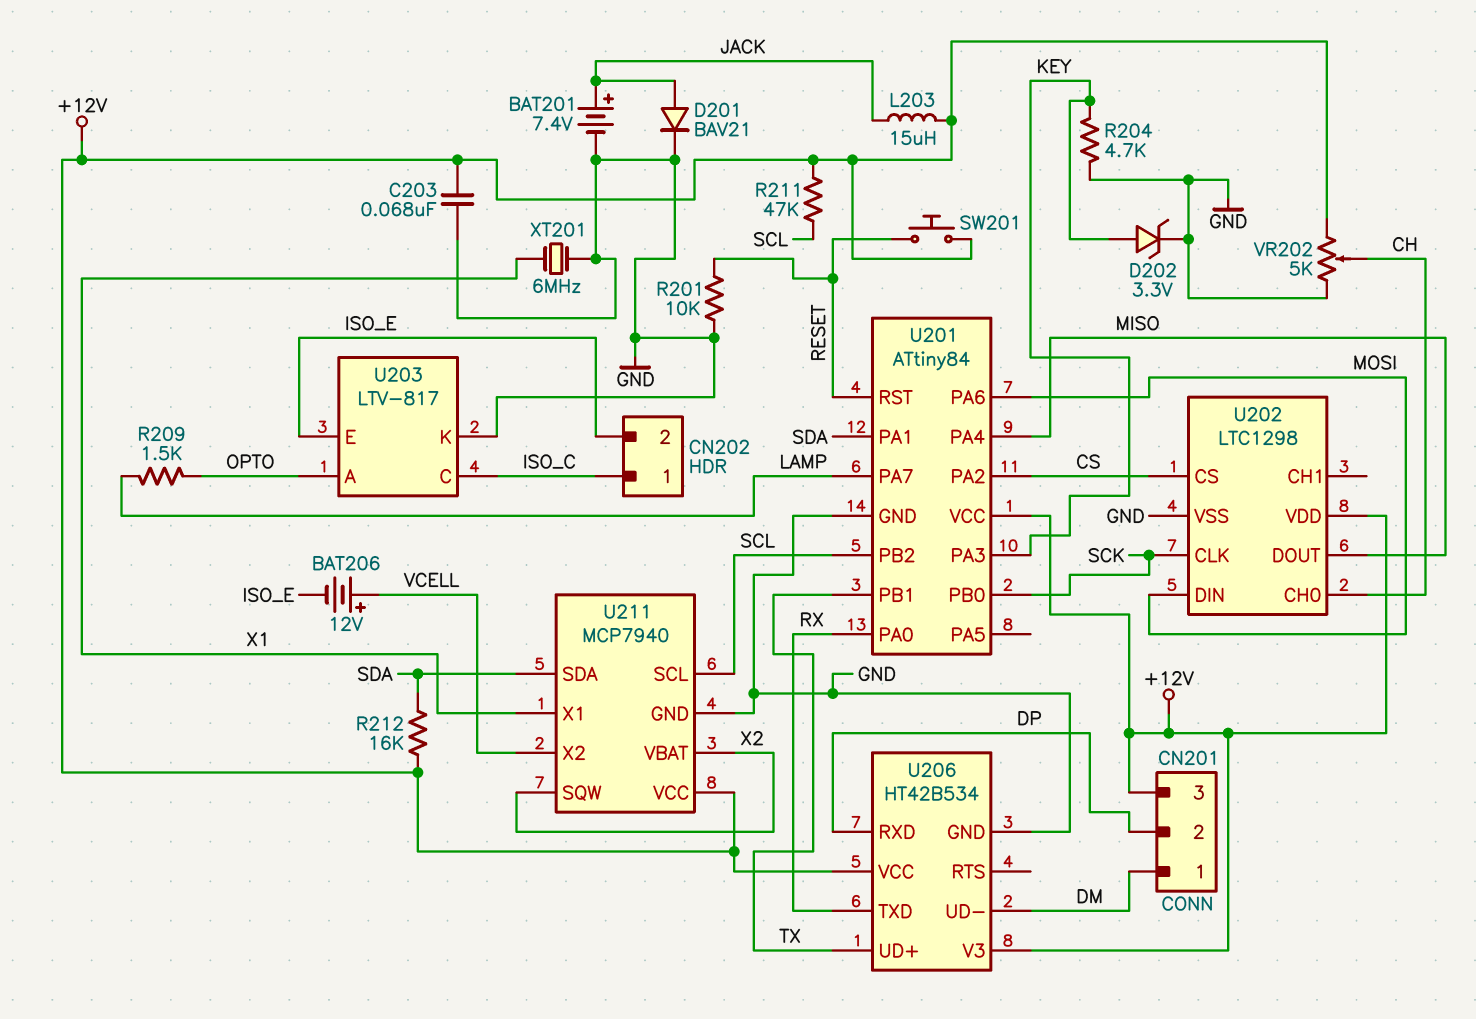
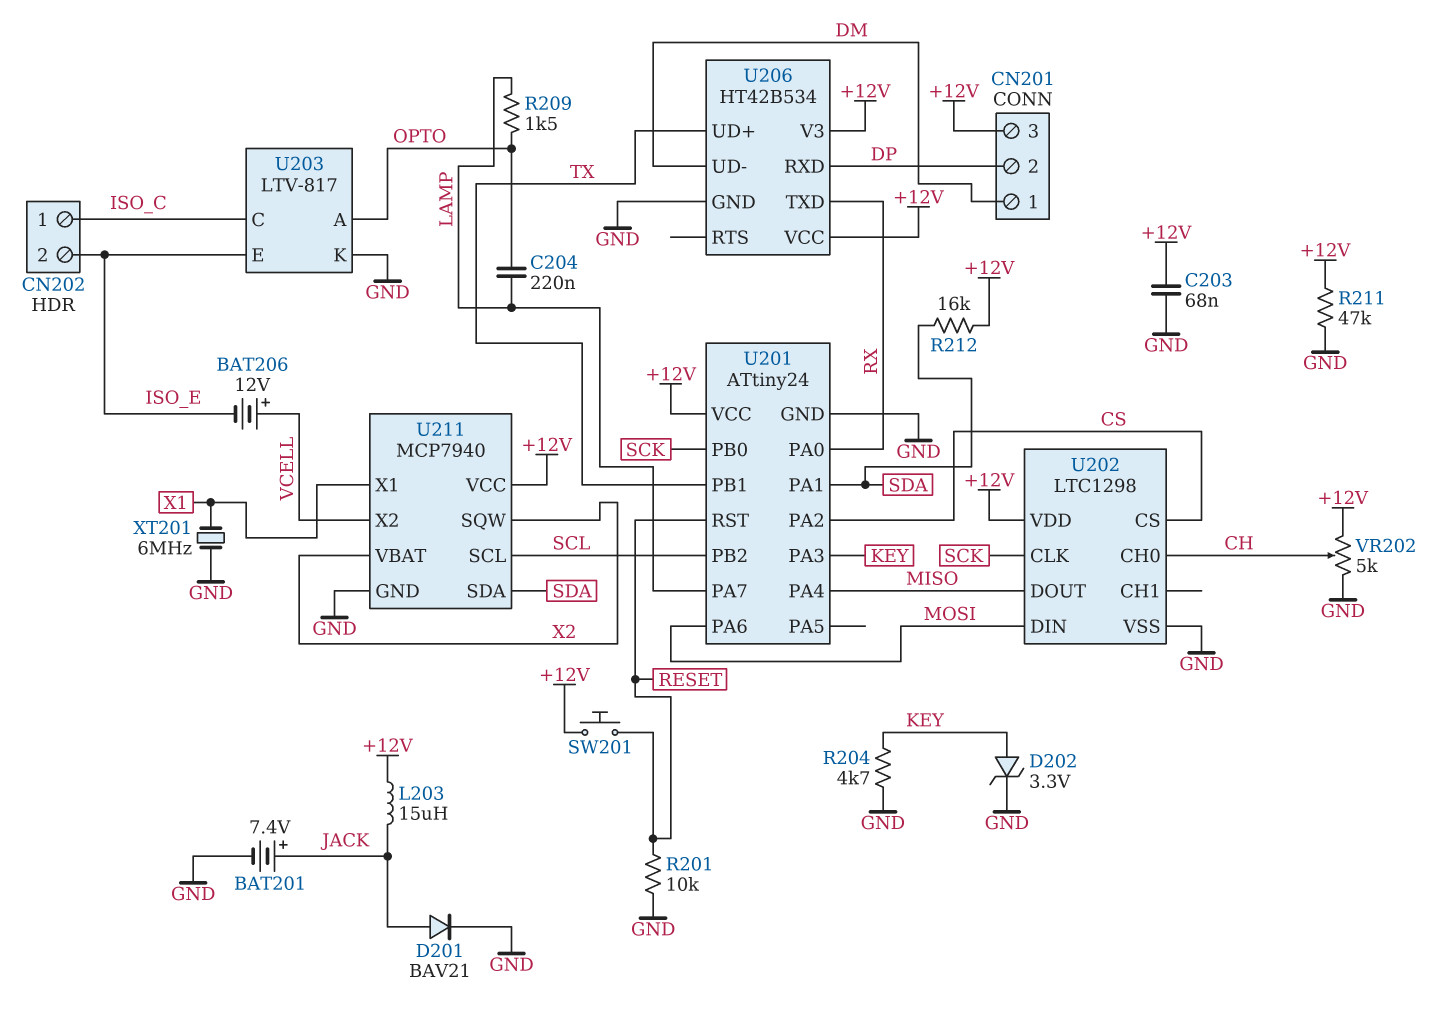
C204: none -> 220nF (LAMP, OPTO)
R211: 47k (+12V, SCL) -> 47k (+12V, GND)
U201: ATtiny84 -> ATtiny24

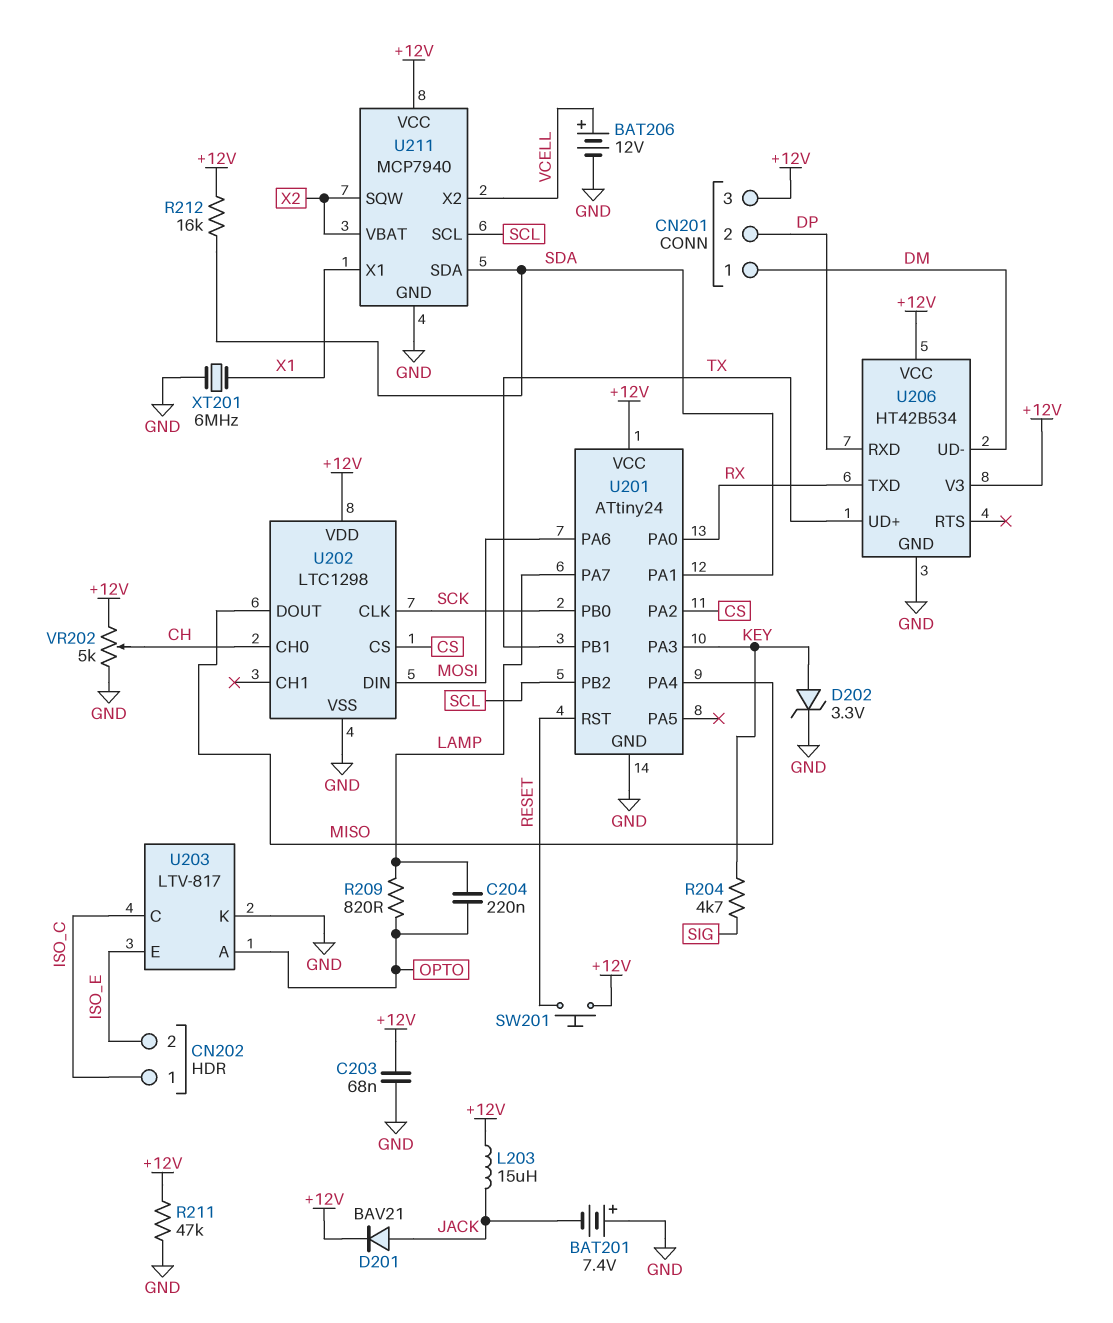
BAT201: 7.4V (plus JACK, minus GND) -> 7.4V (plus GND, minus JACK)
BAT206: 12V (plus VCELL, minus ISO_E) -> 12V (plus VCELL, minus GND)
D201: diode BAV21 (A JACK, K GND) -> diode BAV21 (A JACK, K +12V)
R201: 10k (GND, RESET) -> none
R204: 4.7k (GND, KEY) -> 4.7k (KEY, SIG)
R209: 1.5k (LAMP, OPTO) -> 820 (LAMP, OPTO)

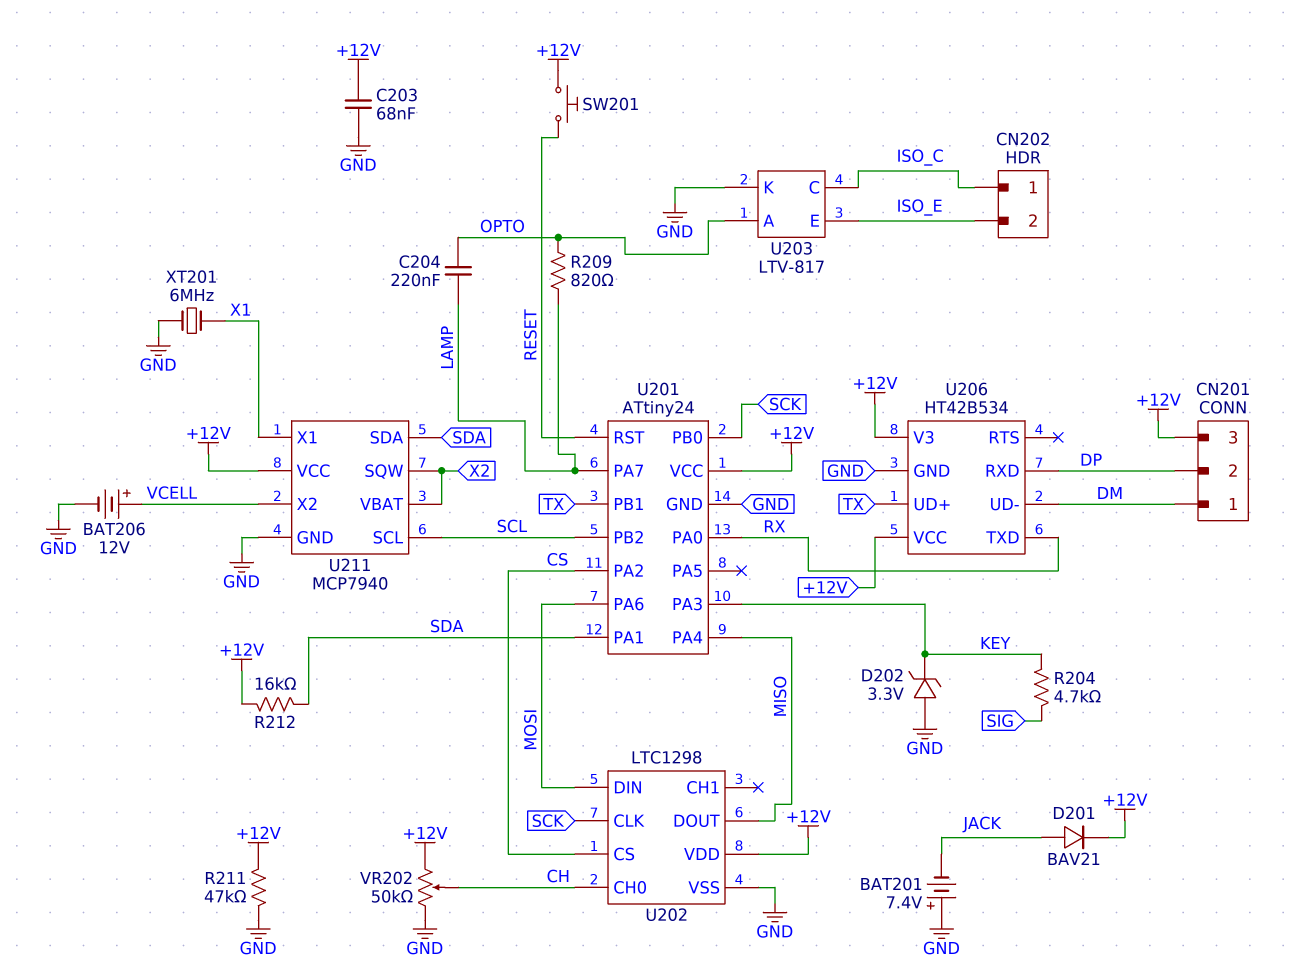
D202: zener 3.3V (A KEY, K GND) -> zener 3.3V (A GND, K KEY)
L203: 15uH (+12V, JACK) -> none
VR202: 5k (+12V, GND, wiper CH) -> 50k (+12V, GND, wiper CH)

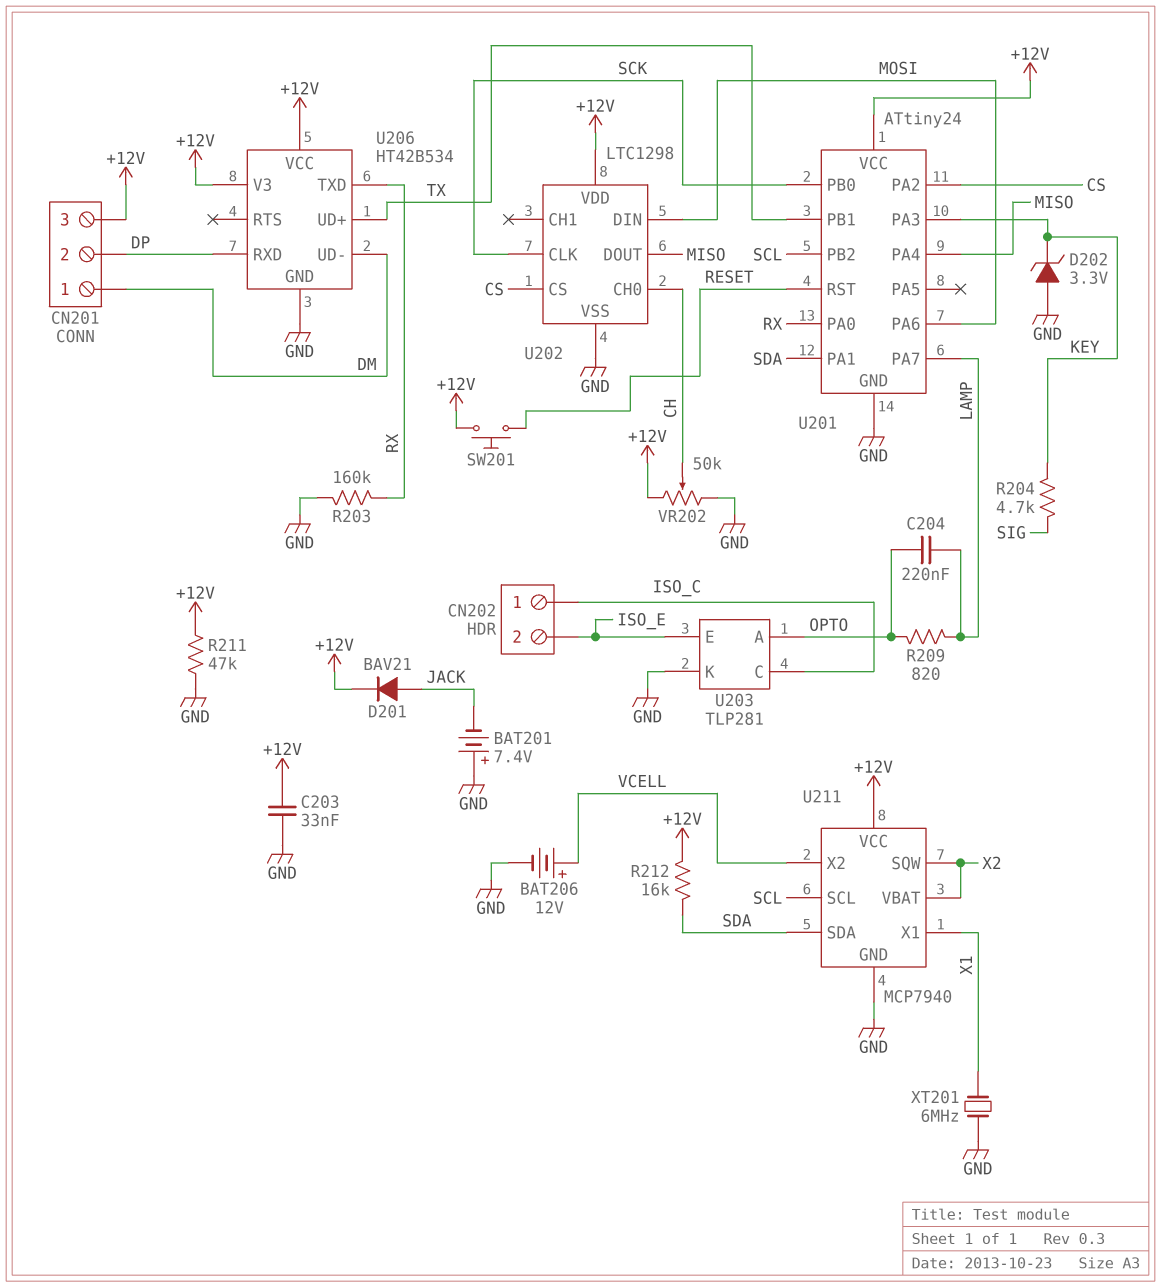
C203: 68nF (+12V, GND) -> 33nF (+12V, GND)
R203: none -> 160k (GND, RX)
U203: LTV-817 -> TLP281

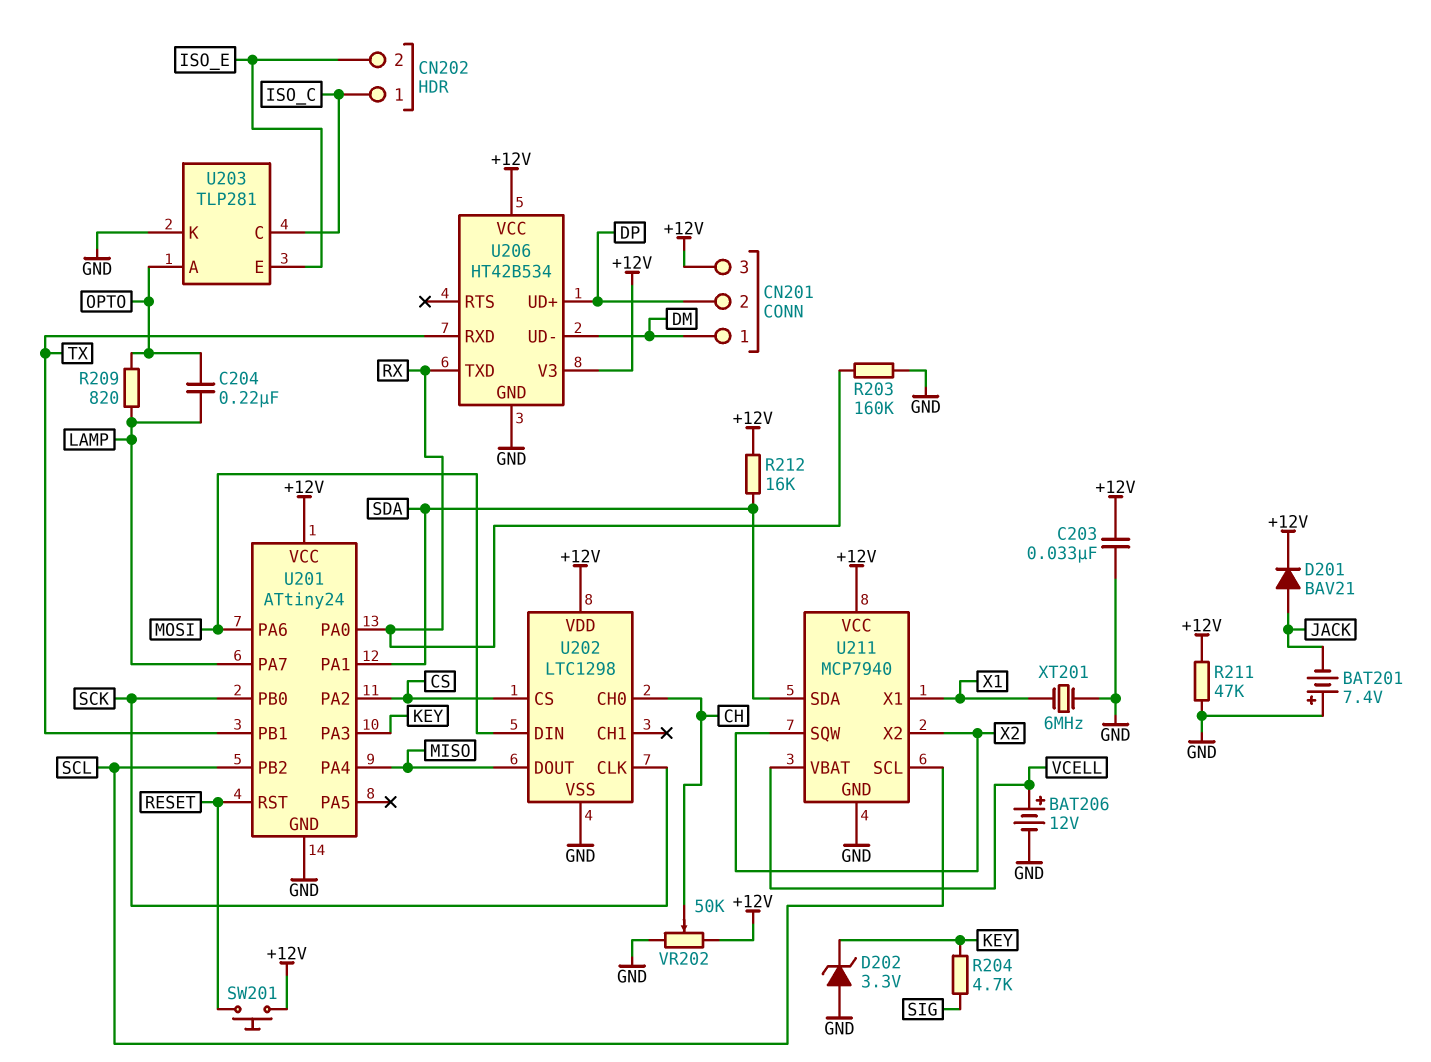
U206 pin RXD: DP -> TX
U206 pin UD+: TX -> DP
U211 pin VBAT: X2 -> VCELL
U211 pin X2: VCELL -> X2

